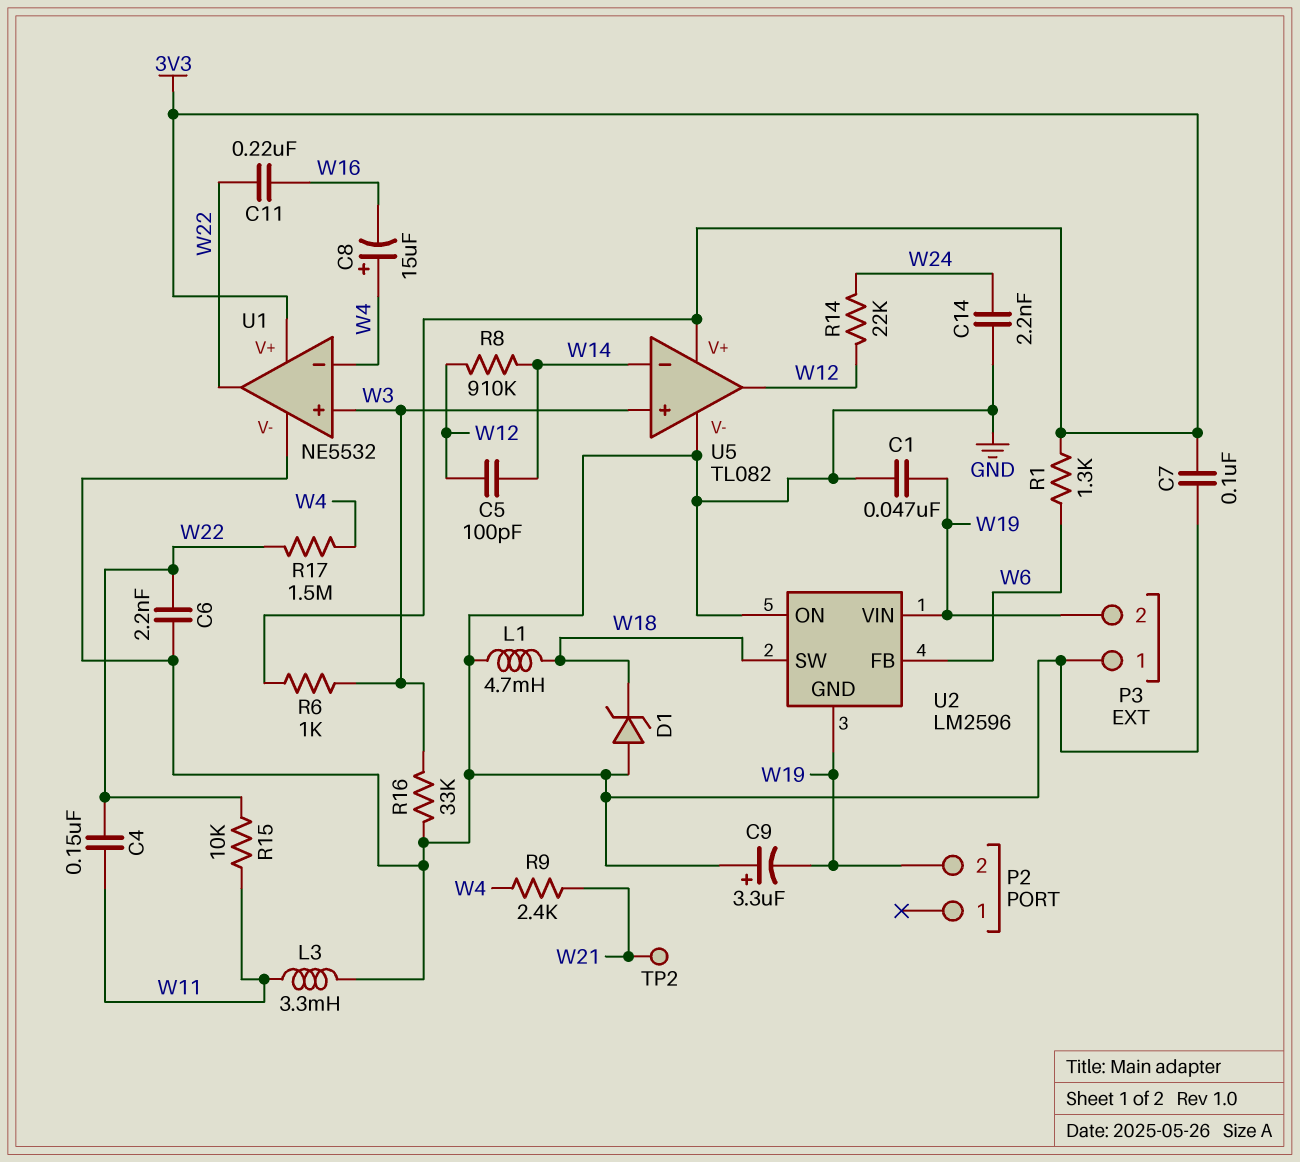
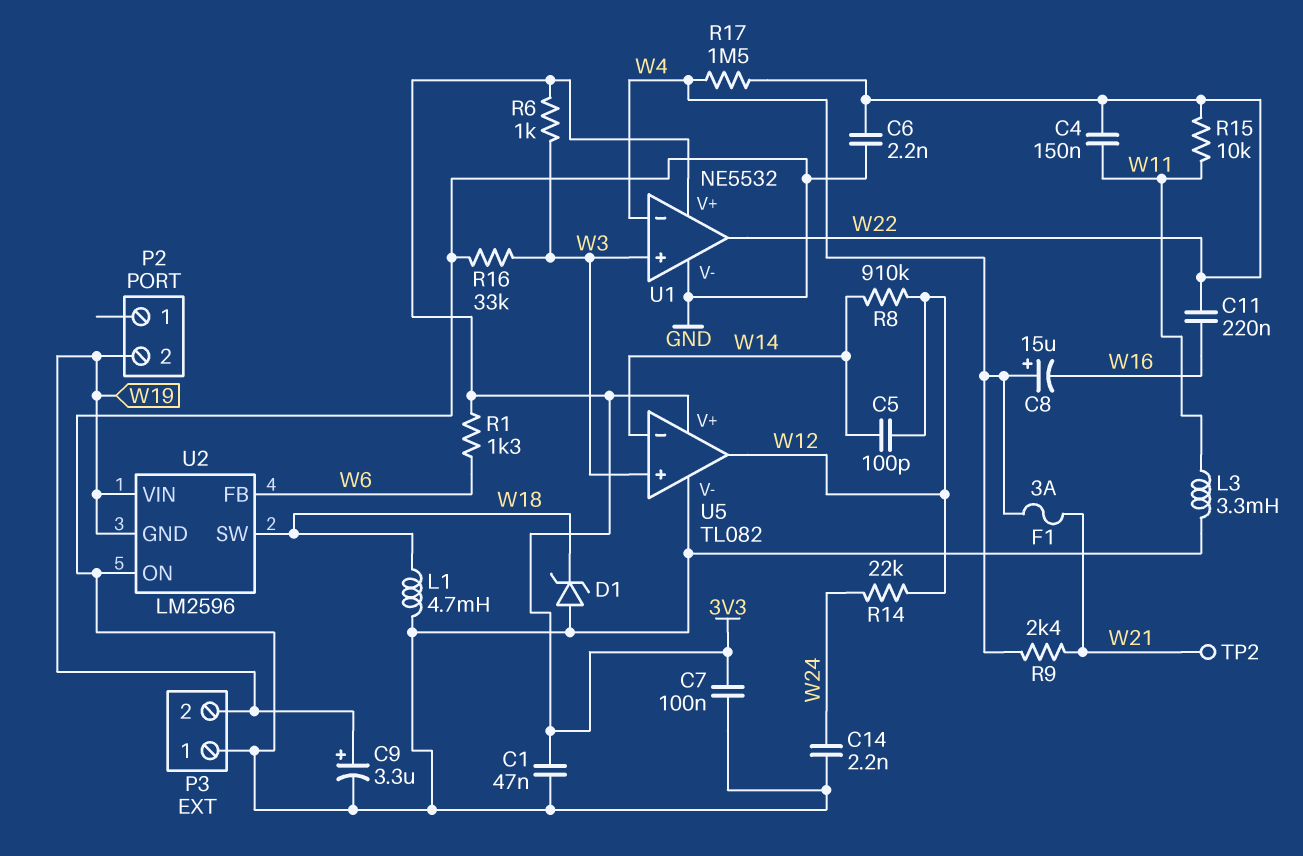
C1: 47nF (GND, W19) -> 47nF (3V3, GND)
C9: 3.3uF (plus GND, minus W19) -> 3.3uF (plus W19, minus GND)
F1: none -> 3A (W4, W21)

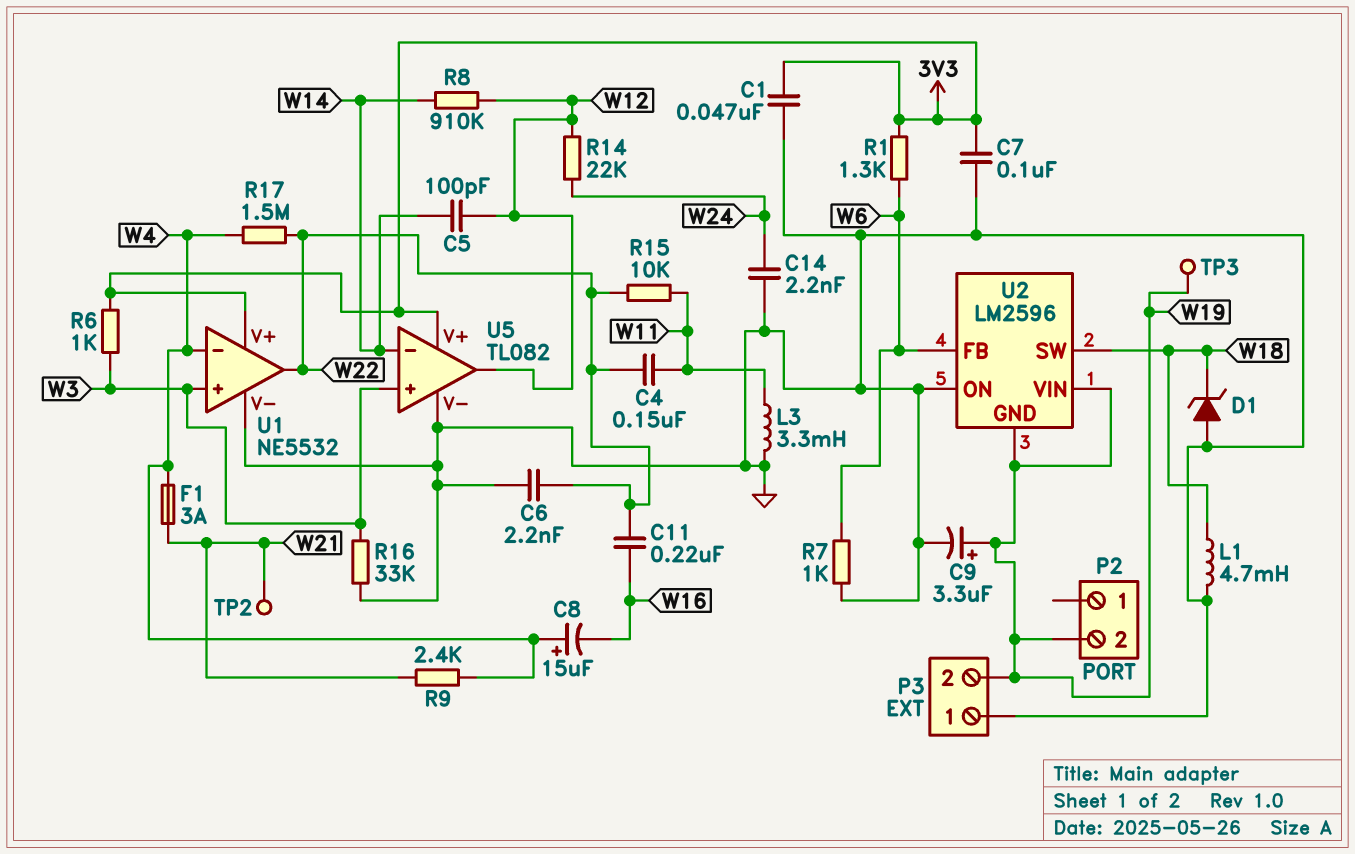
R7: none -> 1k (GND, W6)
TP3: none -> test point (W19)

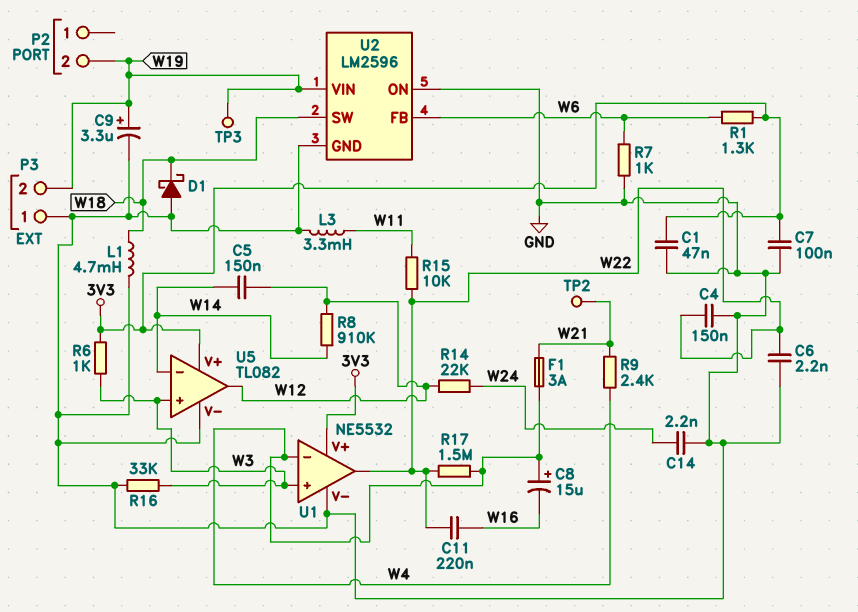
C4: 150nF (W11, W22) -> 150nF (GND, W22)
C5: 100pF (W12, W14) -> 150nF (W12, W14)
D1: zener (A GND, K W18) -> schottky (A GND, K W18)
U2 pin GND: W19 -> GND

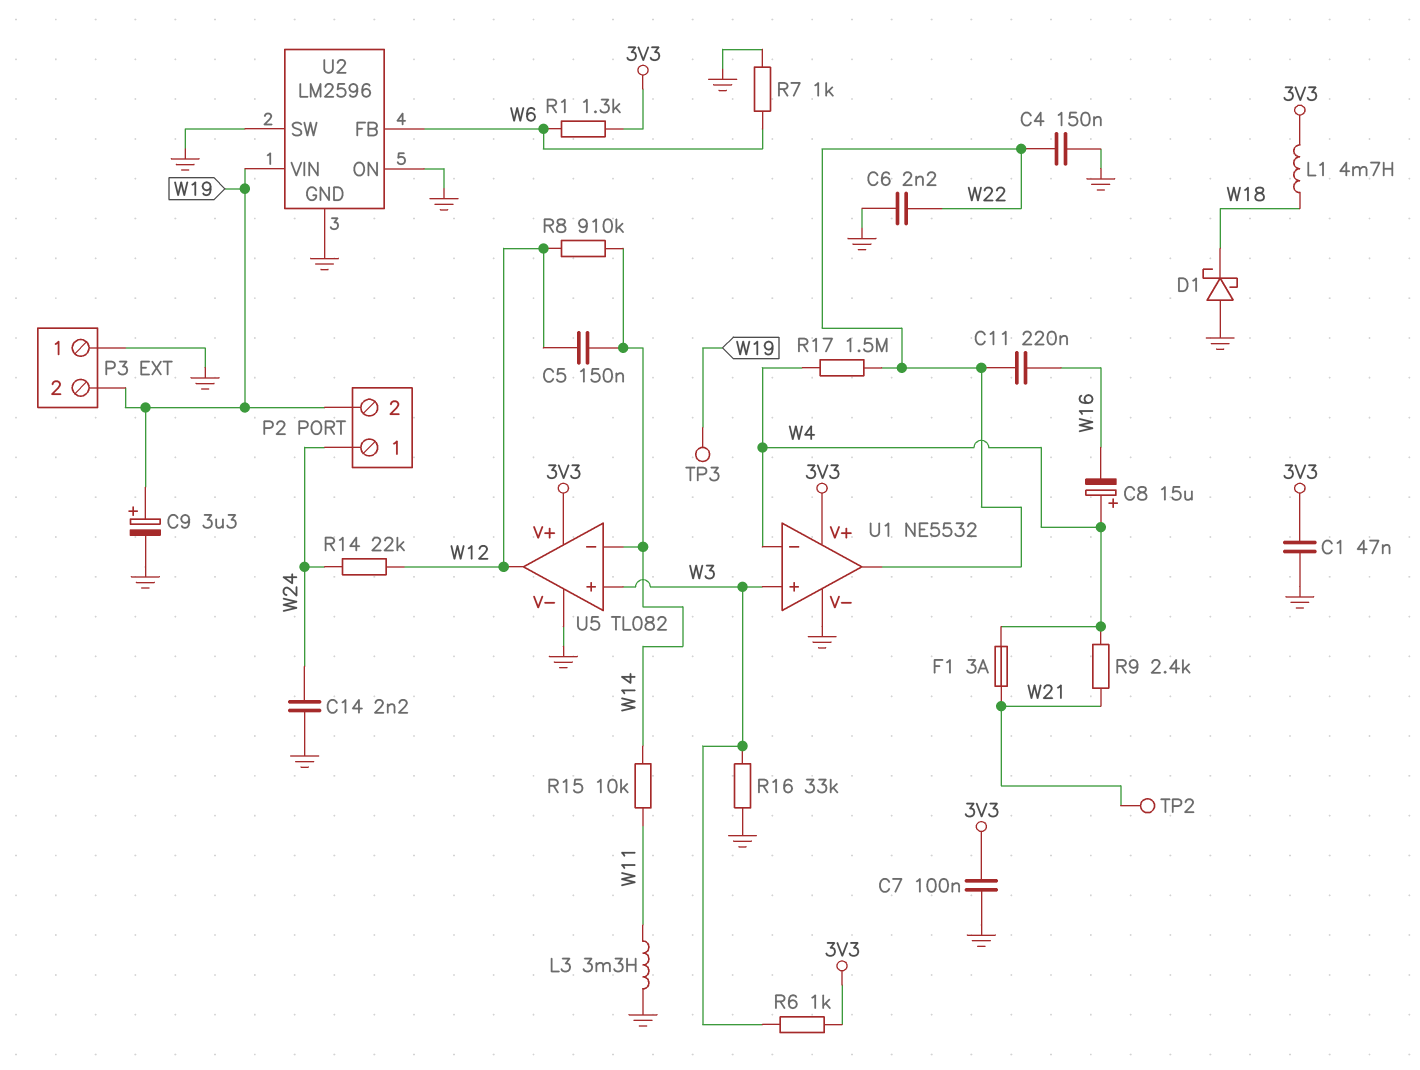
L1: 4.7mH (GND, W18) -> 4.7mH (3V3, W18)
P2 pin 1: none -> W24
R15: 10k (W11, W22) -> 10k (W11, W14)
U2 pin SW: W18 -> GND

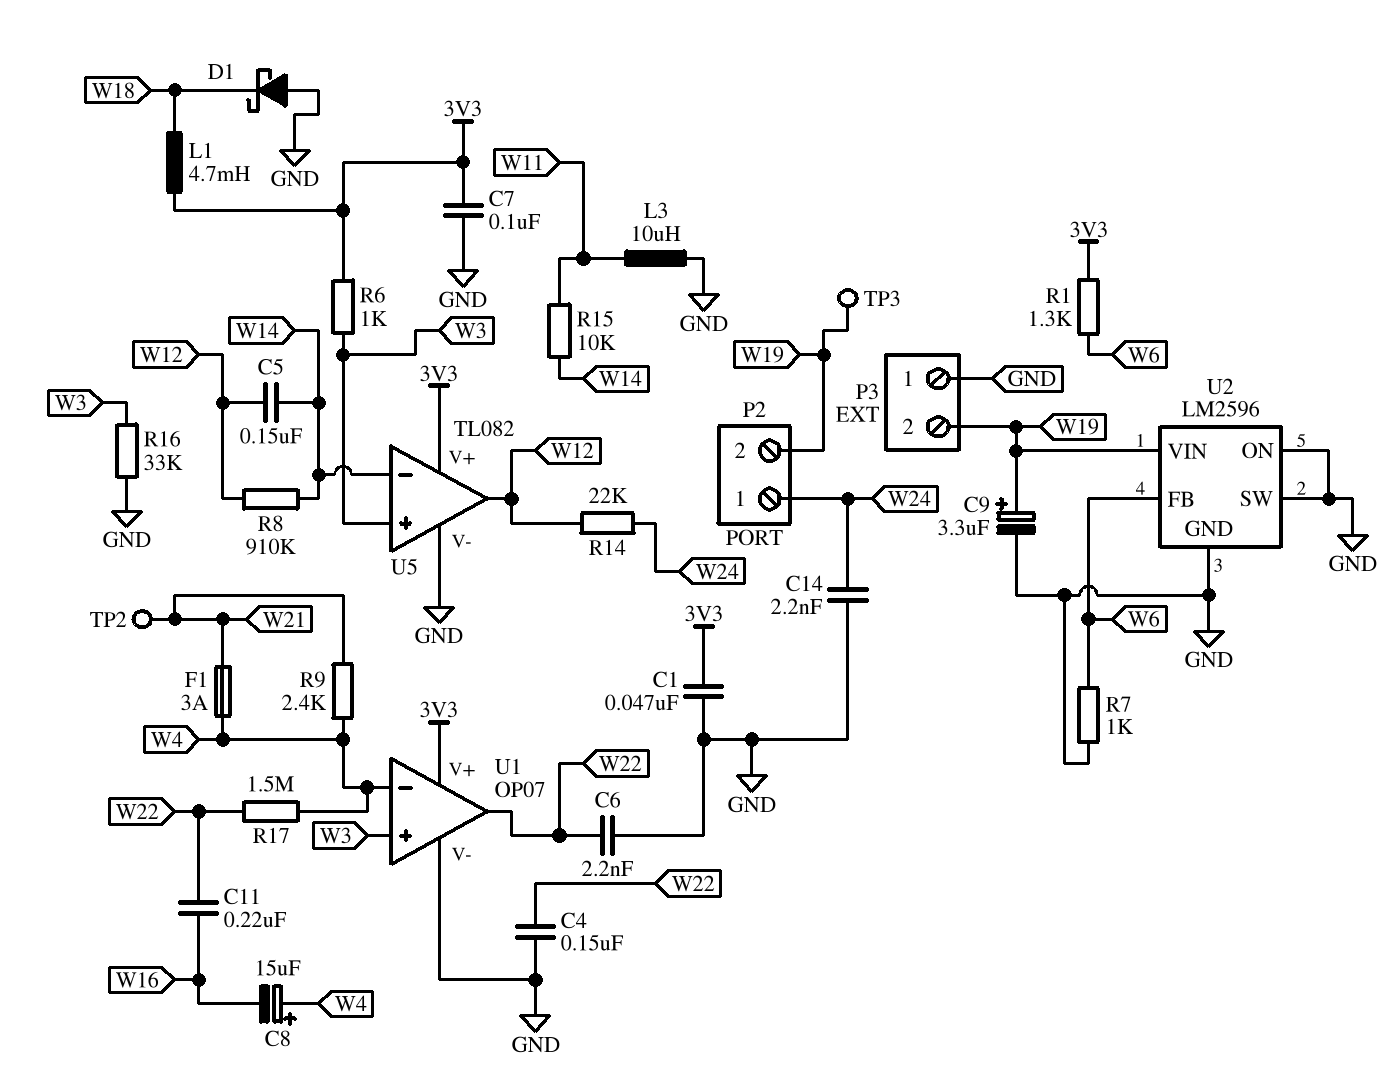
L3: 3.3mH (GND, W11) -> 10uH (GND, W11)
U1: NE5532 -> OP07

